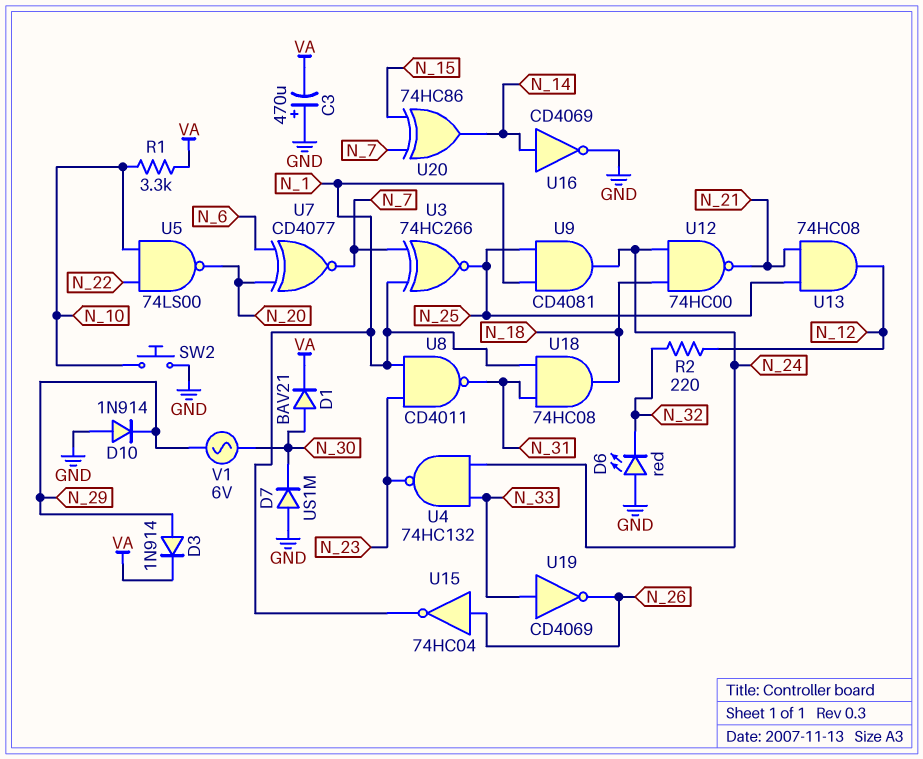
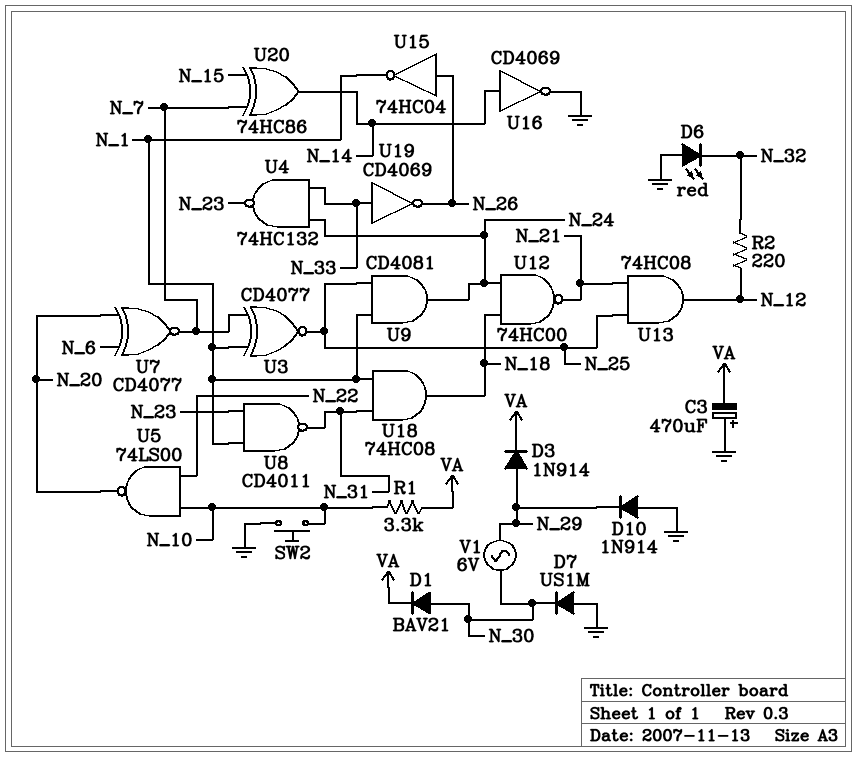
U3: XNOR 74HC266 (in N_1, in N_7, out N_25) -> XNOR CD4077 (in N_1, in N_7, out N_25)

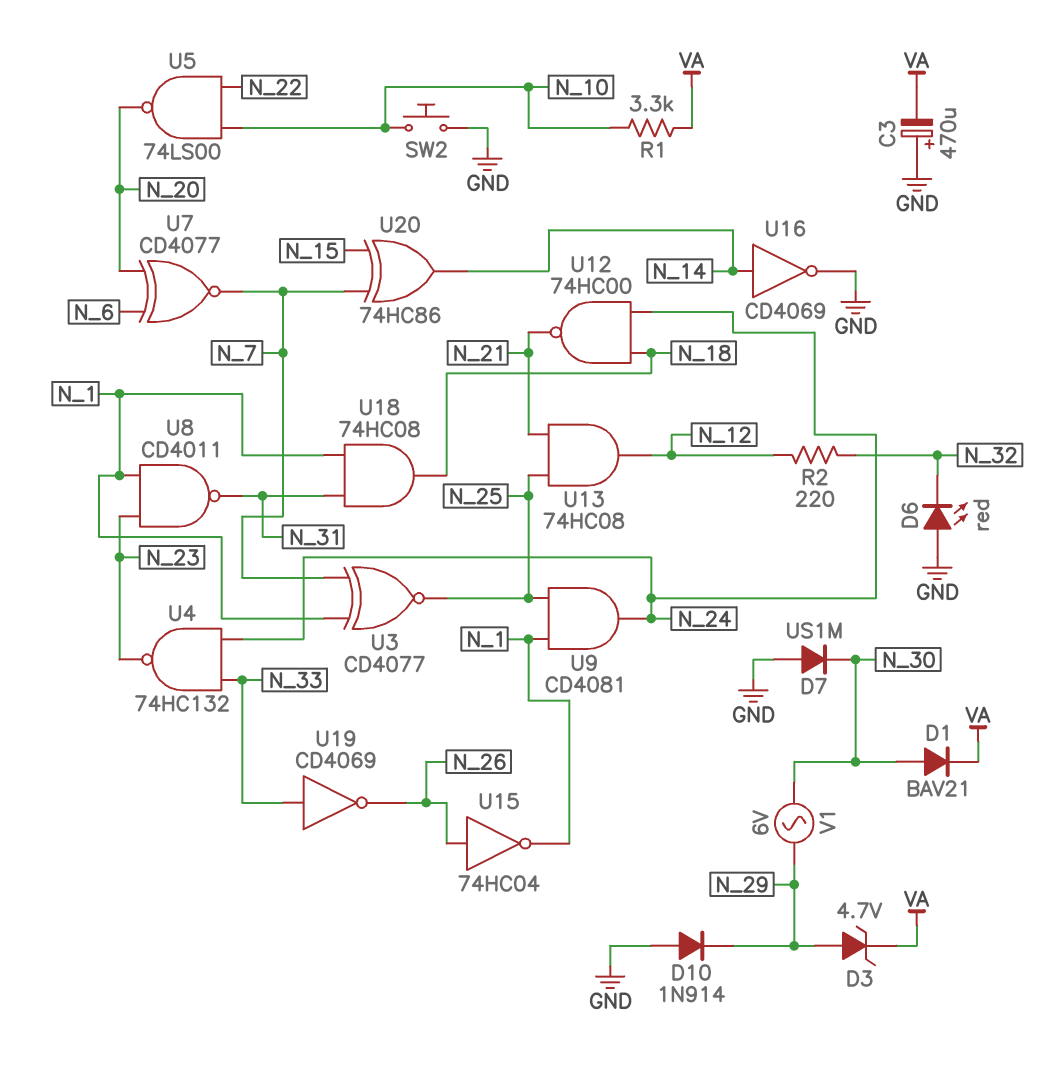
D3: diode 1N914 (A N_29, K VA) -> zener 4.7V (A N_29, K VA)

